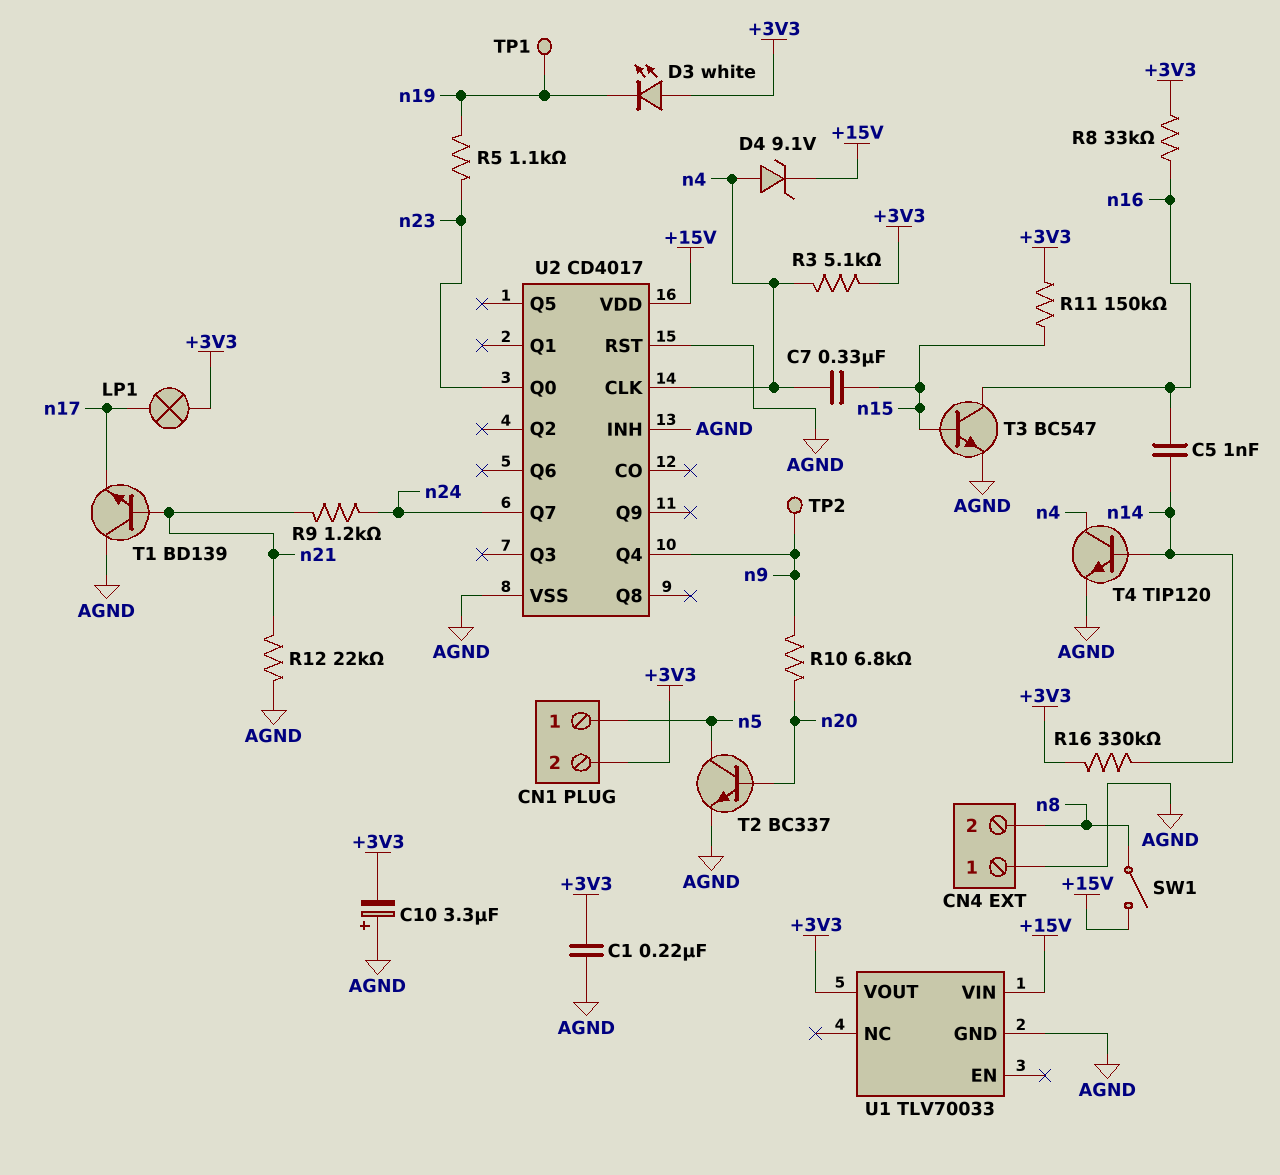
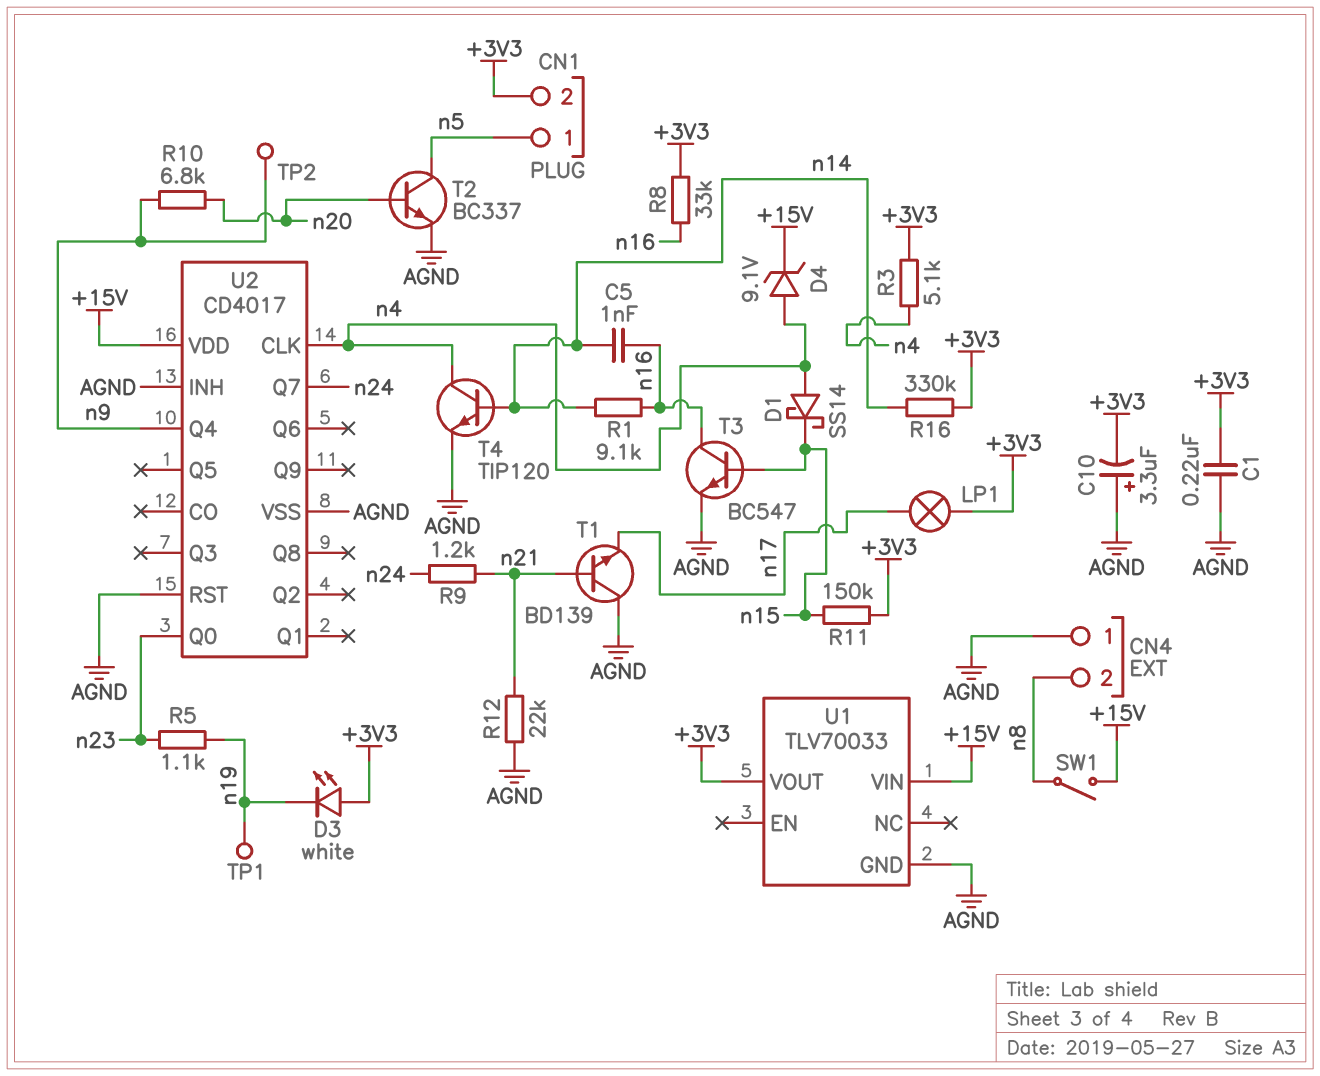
C7: 330nF (n4, n15) -> none
D1: none -> schottky SS14 (A n4, K n15)
R1: none -> 9.1k (n14, n16)

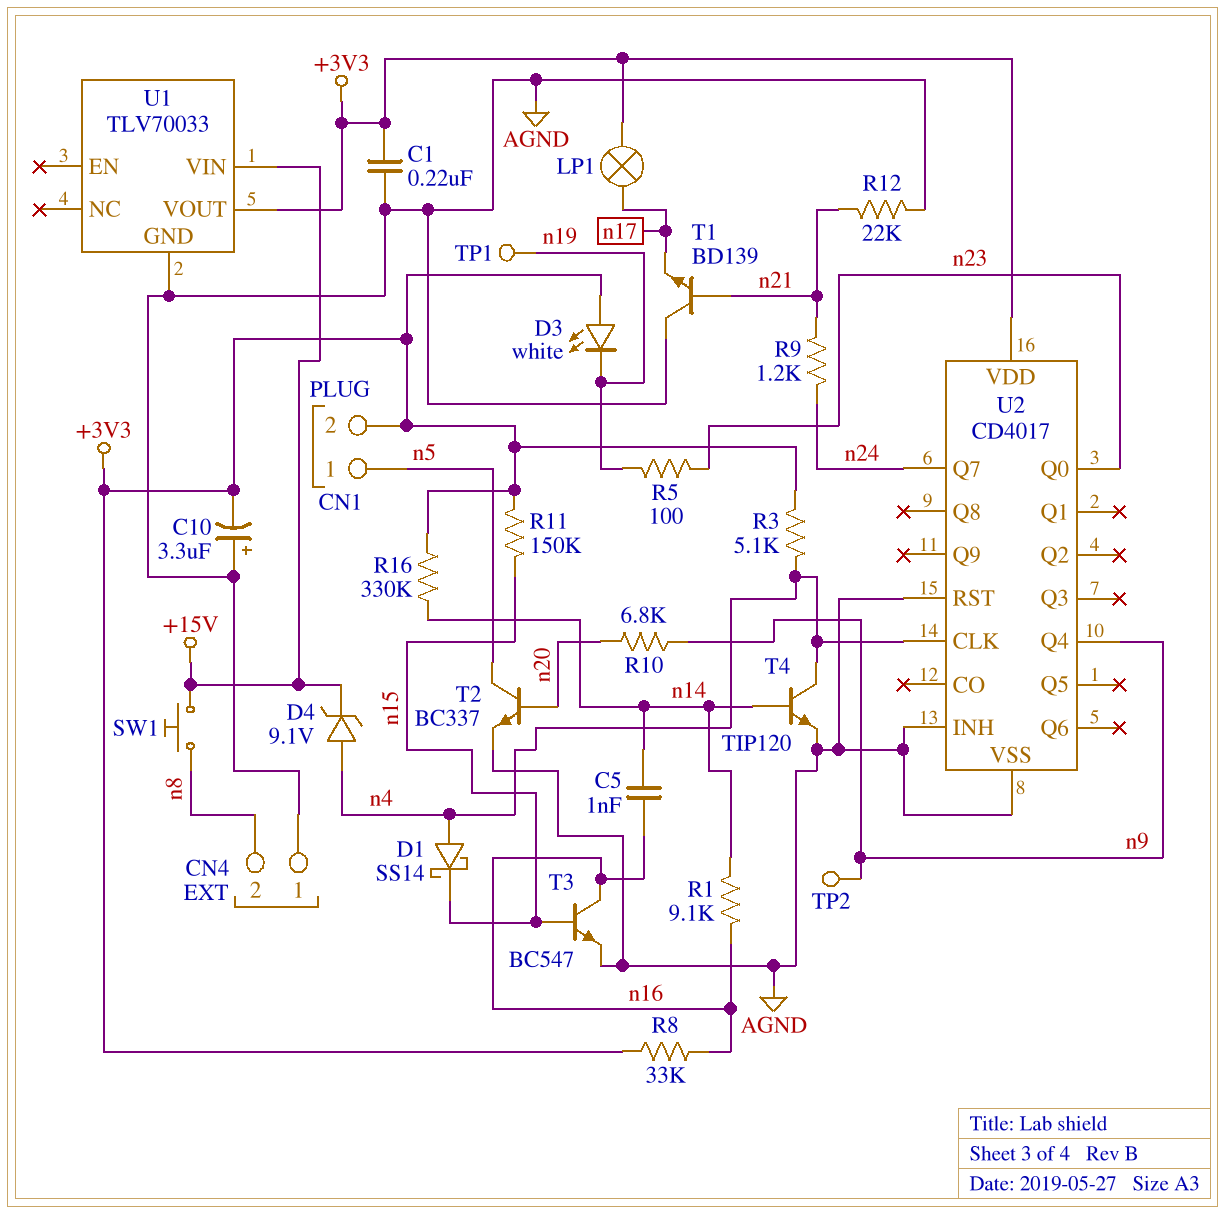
R5: 1.1k (n19, n23) -> 100 (n19, n23)
SW1: switch (+15V, n8) -> button (+15V, n8)
U2 pin VDD: +15V -> +3V3

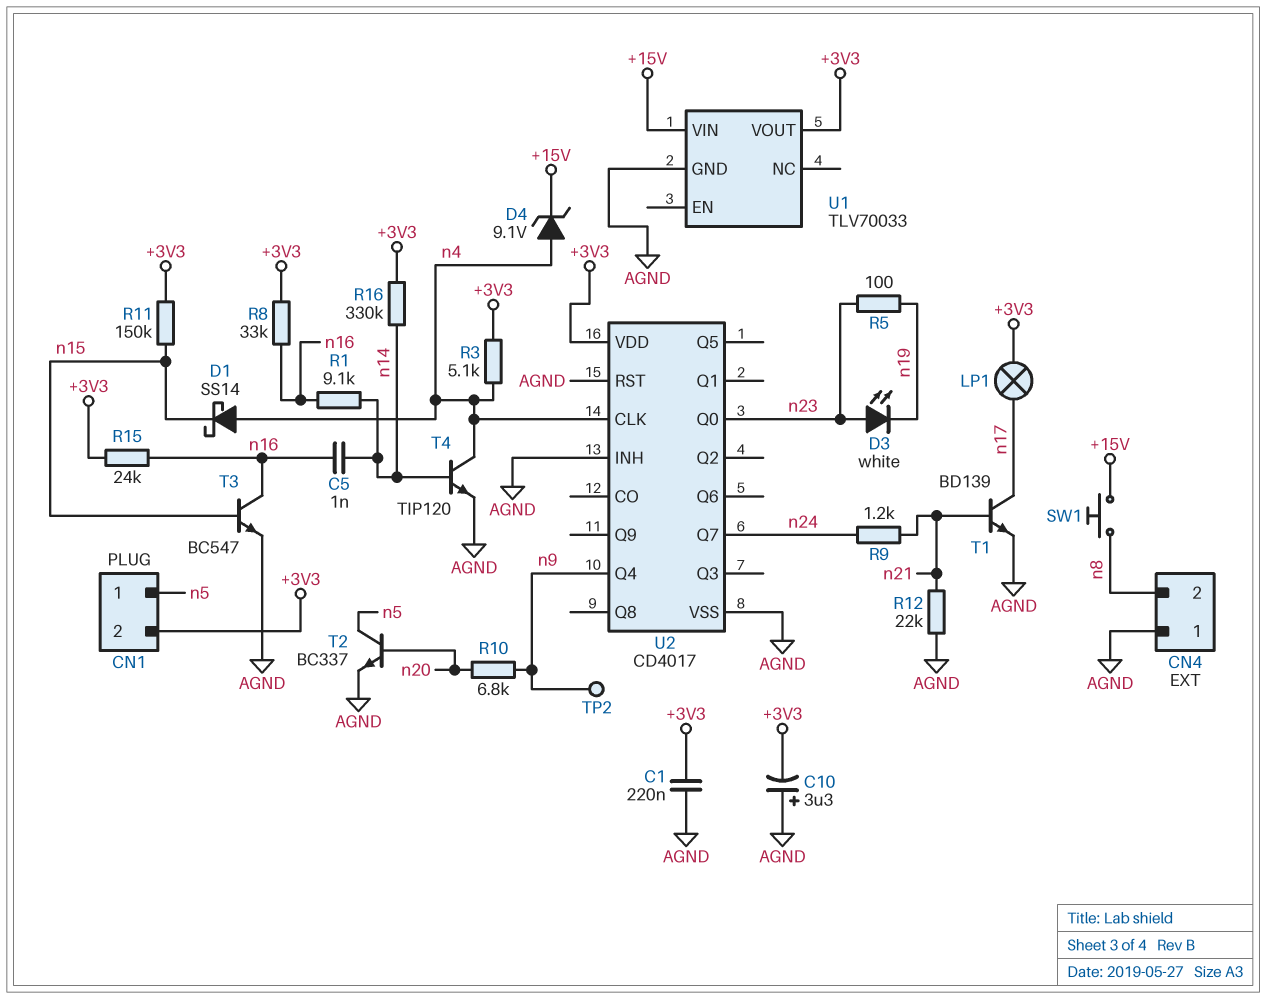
D3: LED white (A +3V3, K n19) -> LED white (A n23, K n19)
R15: none -> 24k (+3V3, n16)
T1: NPN BD139 (B n21, C AGND, E n17) -> NPN BD139 (B n21, C n17, E AGND)
TP1: test point (n19) -> none

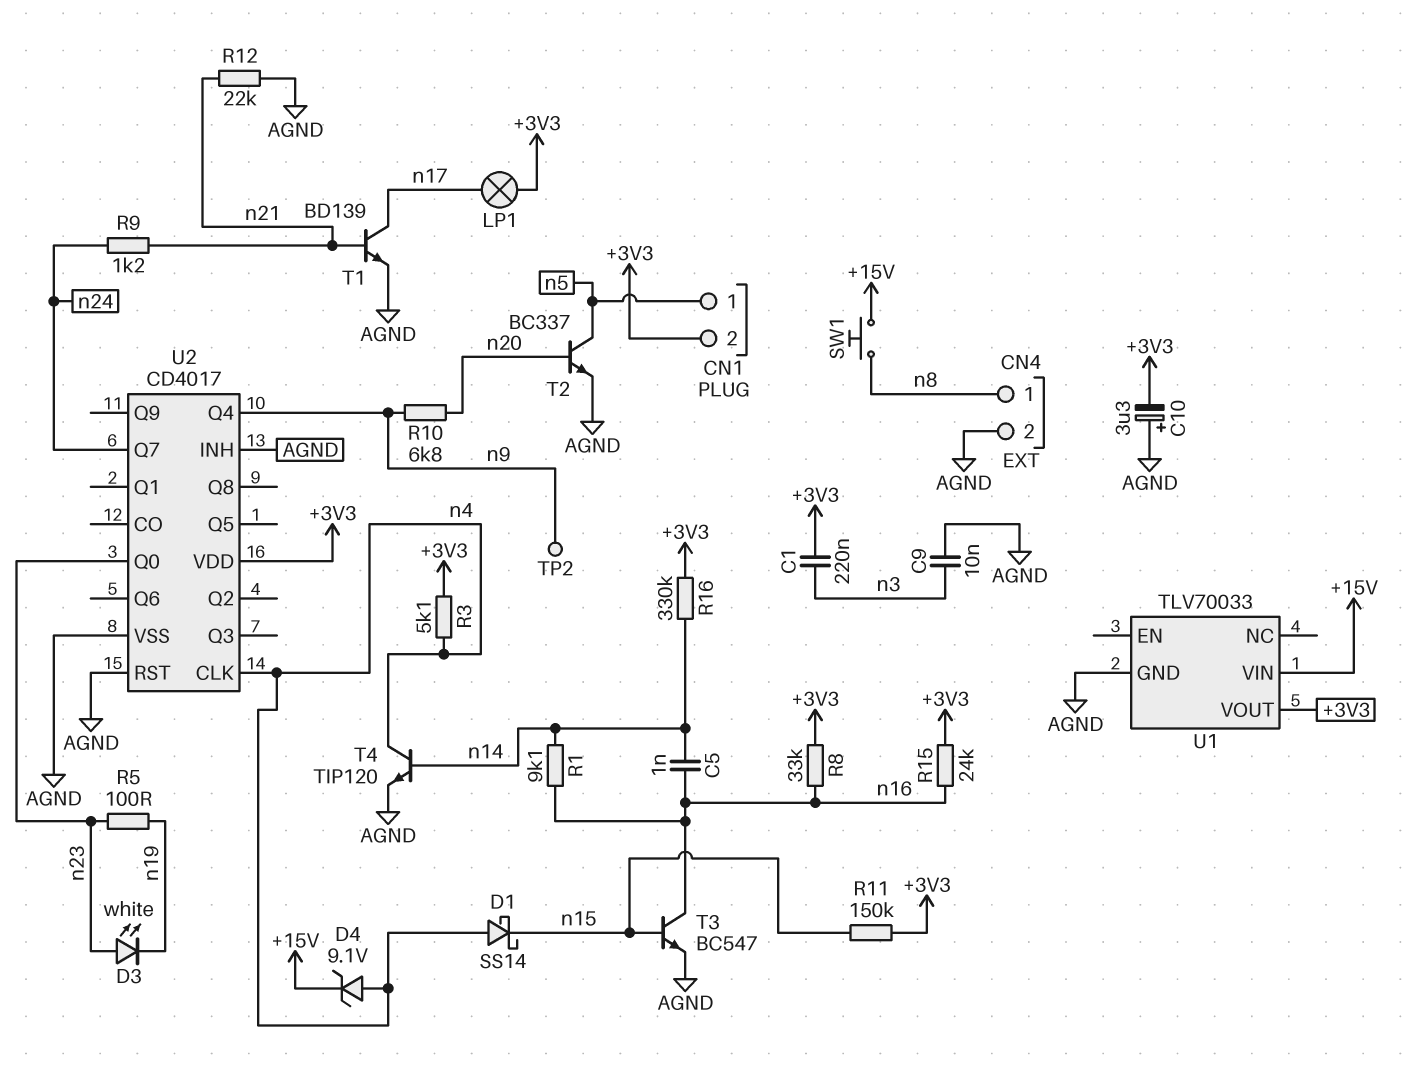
C1: 220nF (+3V3, AGND) -> 220nF (+3V3, n3)
C9: none -> 10nF (AGND, n3)
CN4 pin 1: AGND -> n8
CN4 pin 2: n8 -> AGND

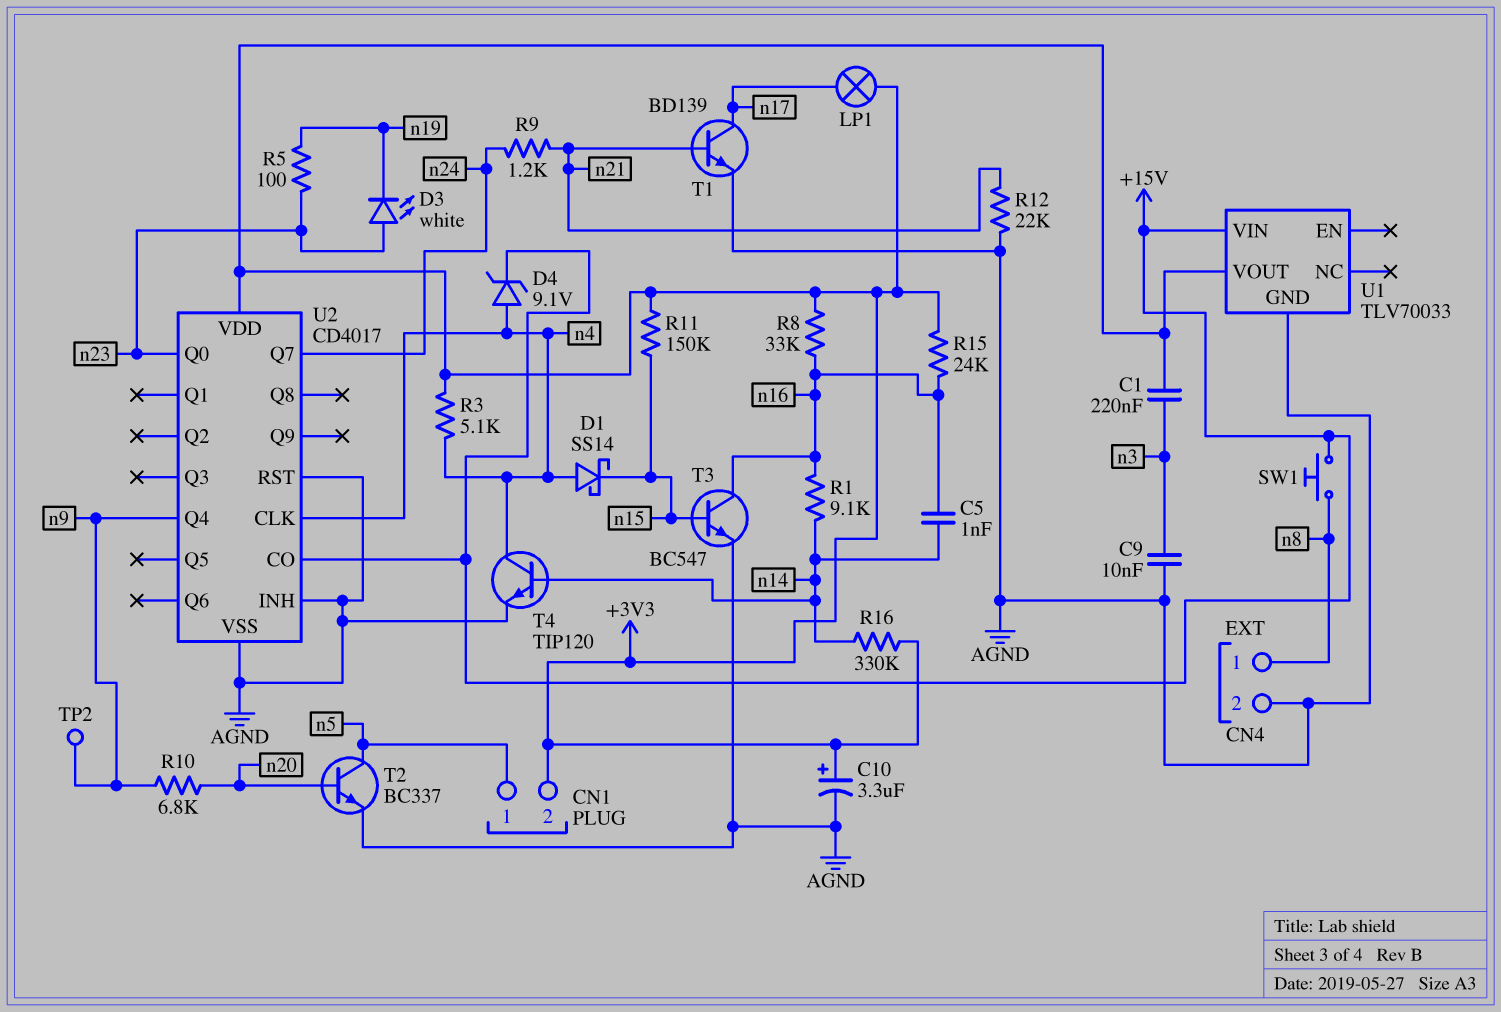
C10: 3.3uF (plus AGND, minus +3V3) -> 3.3uF (plus +3V3, minus AGND)
U2 pin CO: none -> +15V

